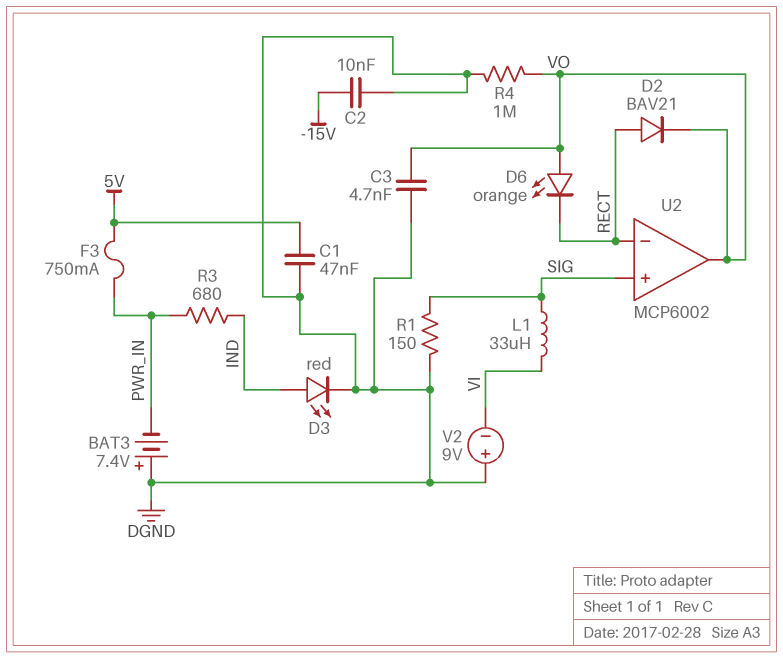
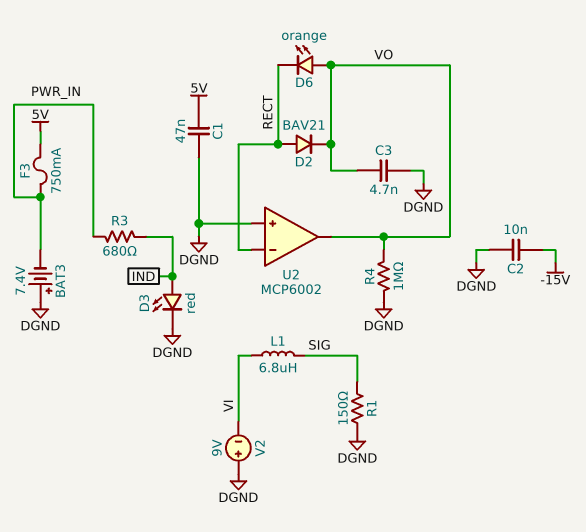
L1: 33uH (SIG, VI) -> 6.8uH (SIG, VI)
U2 pin in+: SIG -> DGND

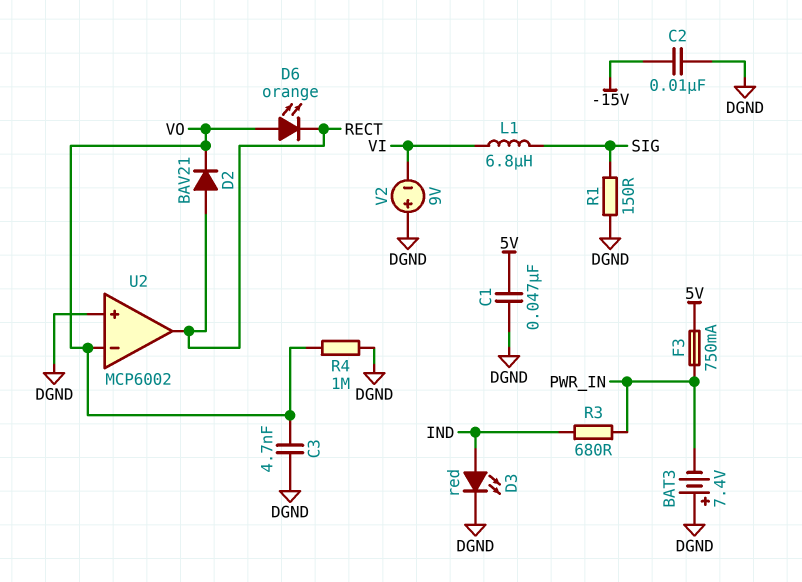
U2 pin in-: RECT -> VO
U2 pin out: VO -> RECT

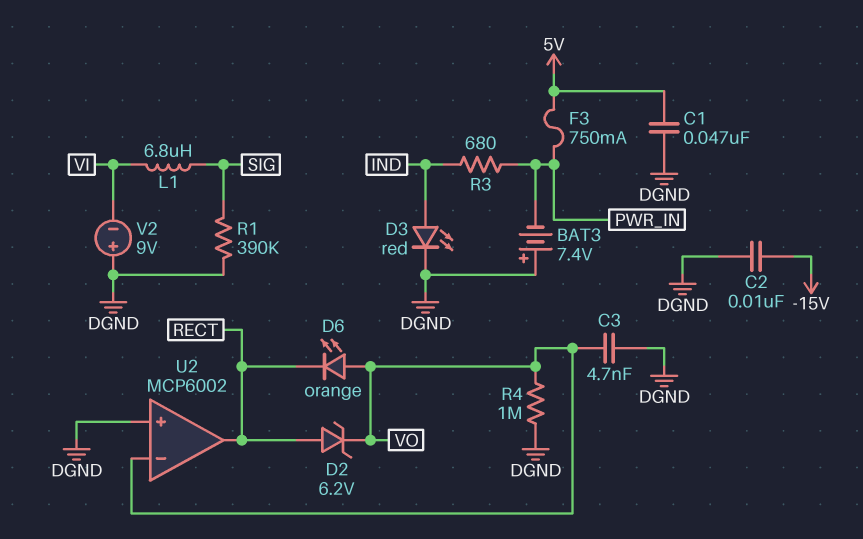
D2: diode BAV21 (A RECT, K VO) -> zener 6.2V (A RECT, K VO)
R1: 150 (DGND, SIG) -> 390k (DGND, SIG)

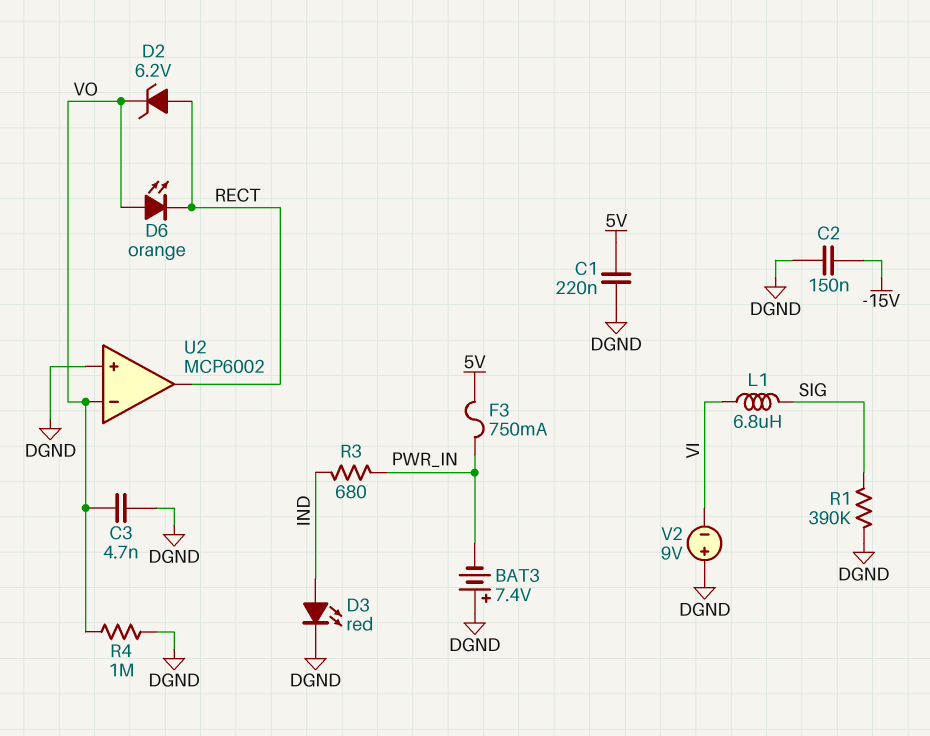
C1: 47nF (5V, DGND) -> 220nF (5V, DGND)
C2: 10nF (-15V, DGND) -> 150nF (-15V, DGND)

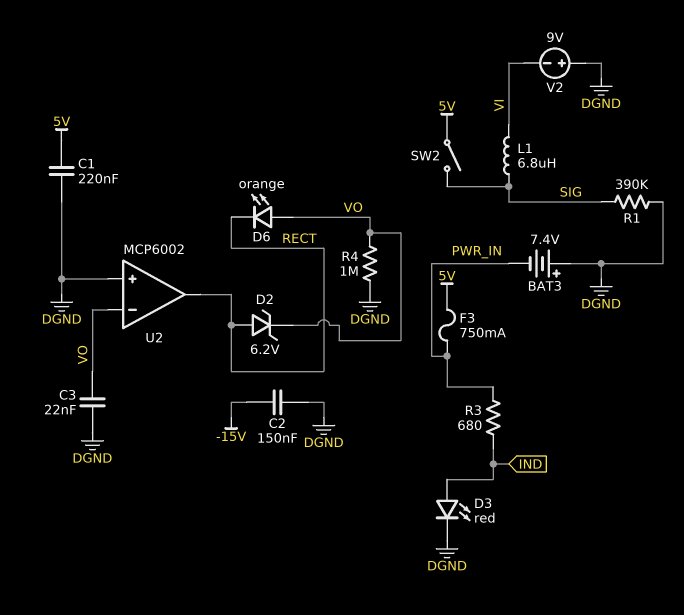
C3: 4.7nF (DGND, VO) -> 22nF (DGND, VO)
SW2: none -> switch (5V, SIG)

